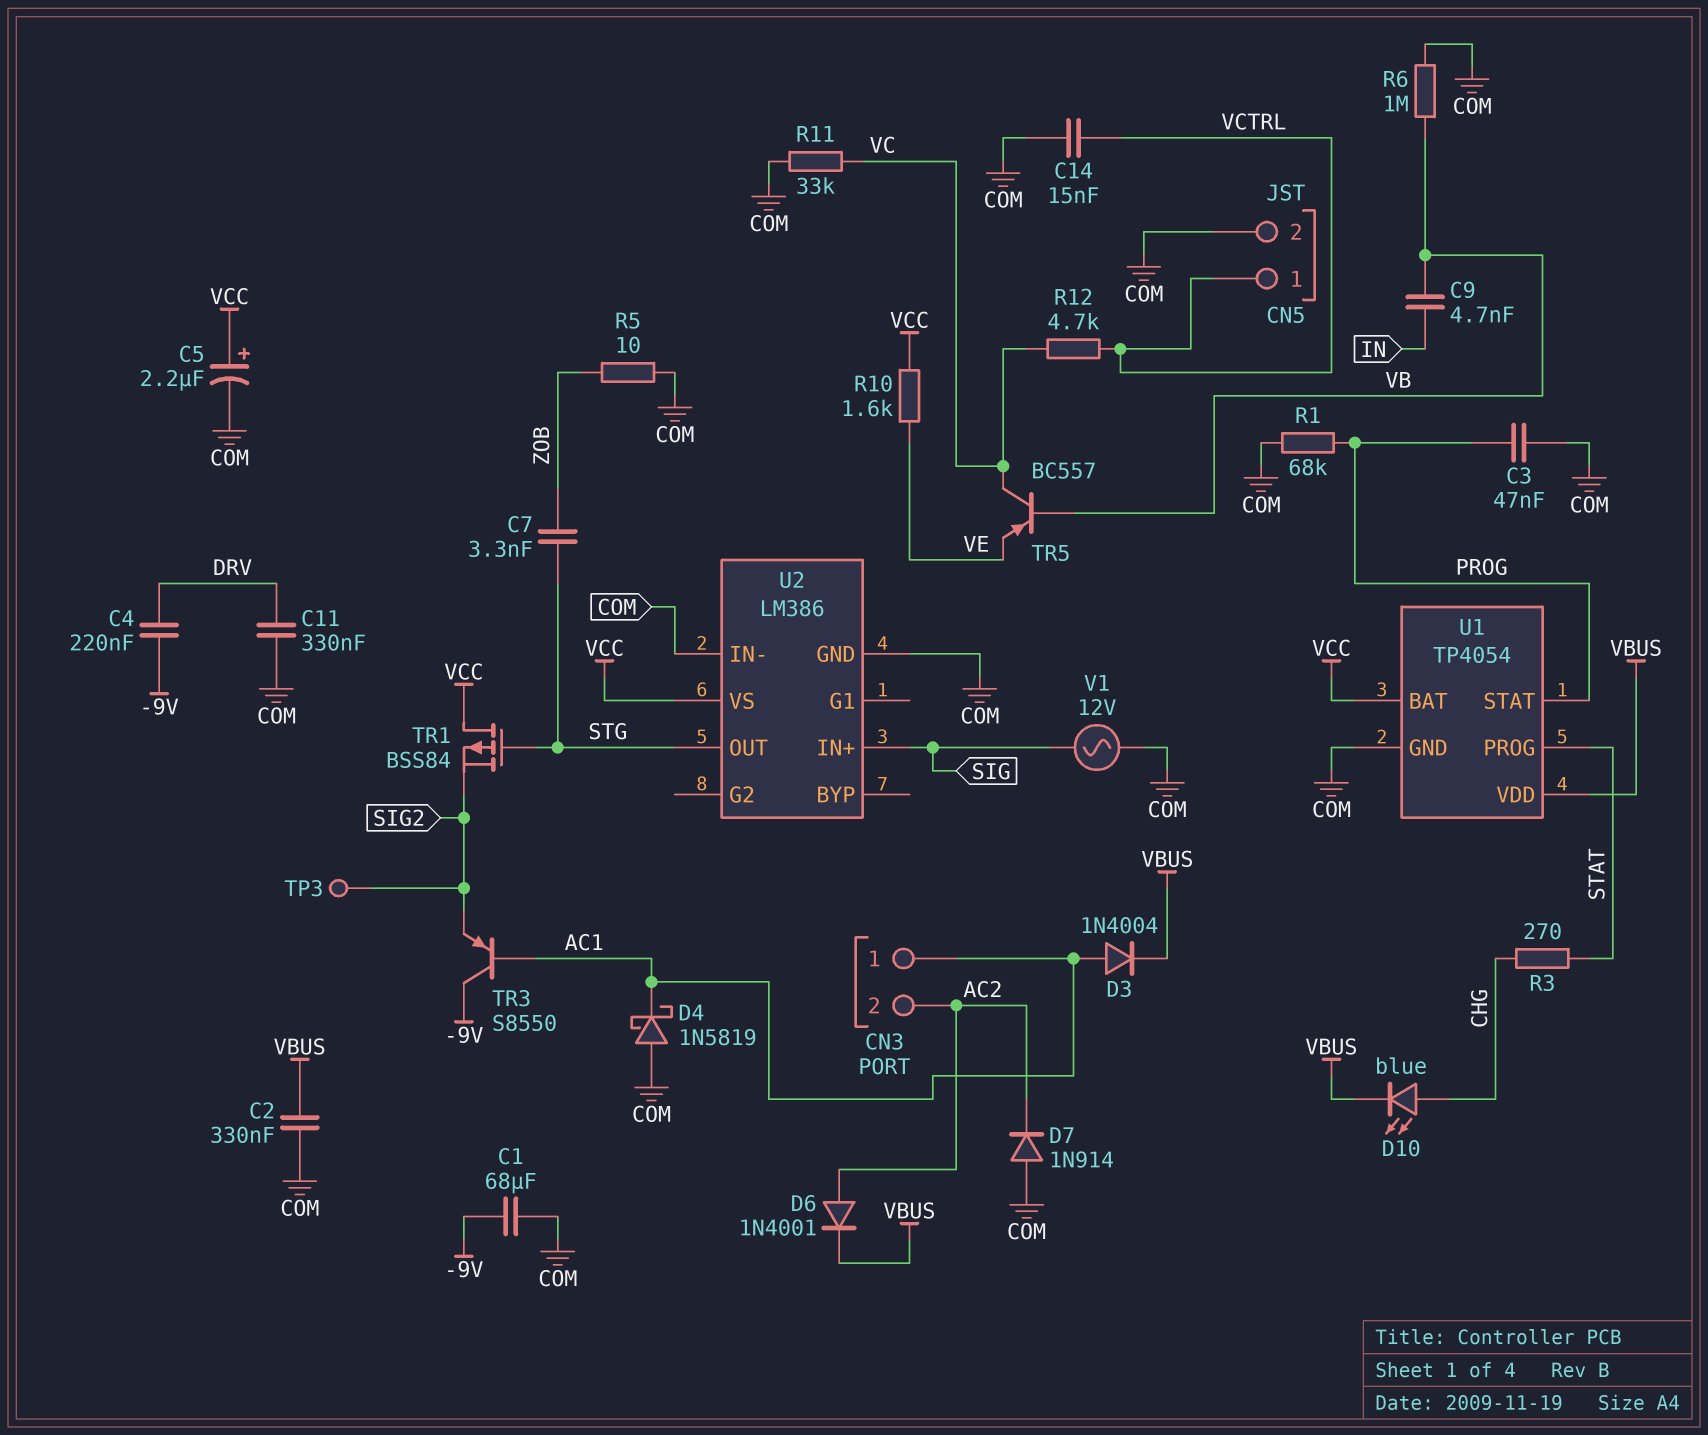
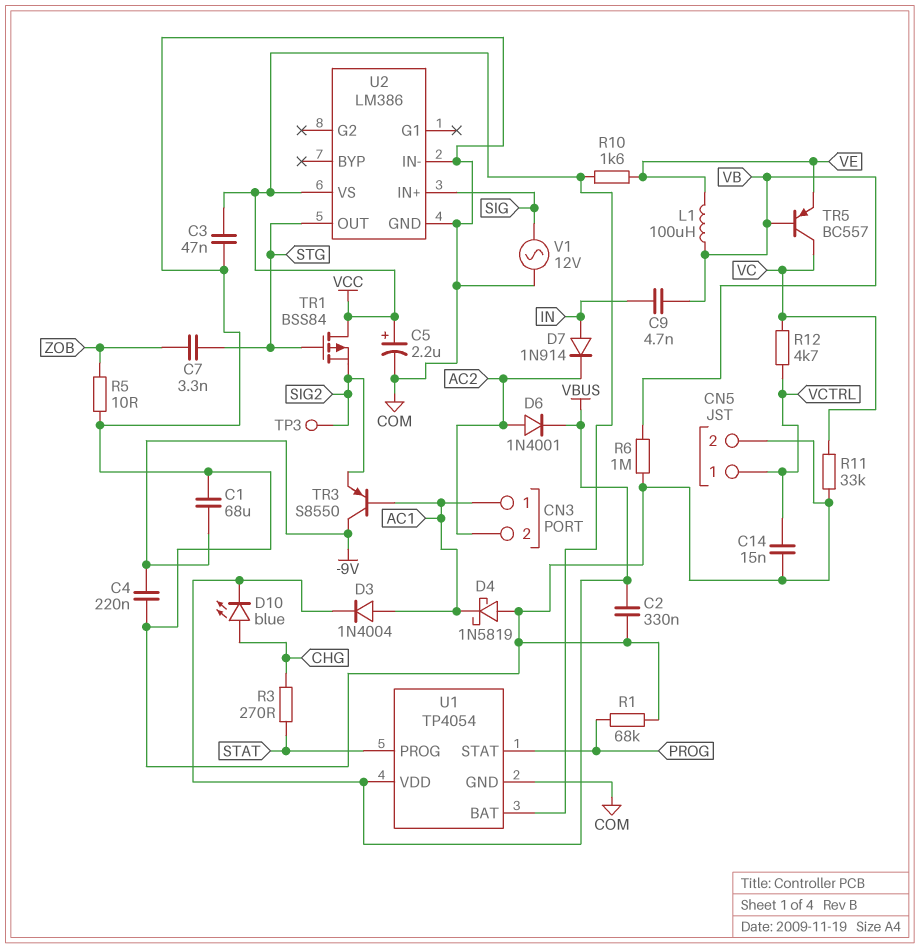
C3: 47nF (COM, PROG) -> 47nF (COM, VCC)
C4: 220nF (-9V, DRV) -> 220nF (-9V, COM)
C11: 330nF (COM, DRV) -> none
D7: diode 1N914 (A COM, K AC2) -> diode 1N914 (A IN, K AC2)
L1: none -> 100uH (VB, VE)

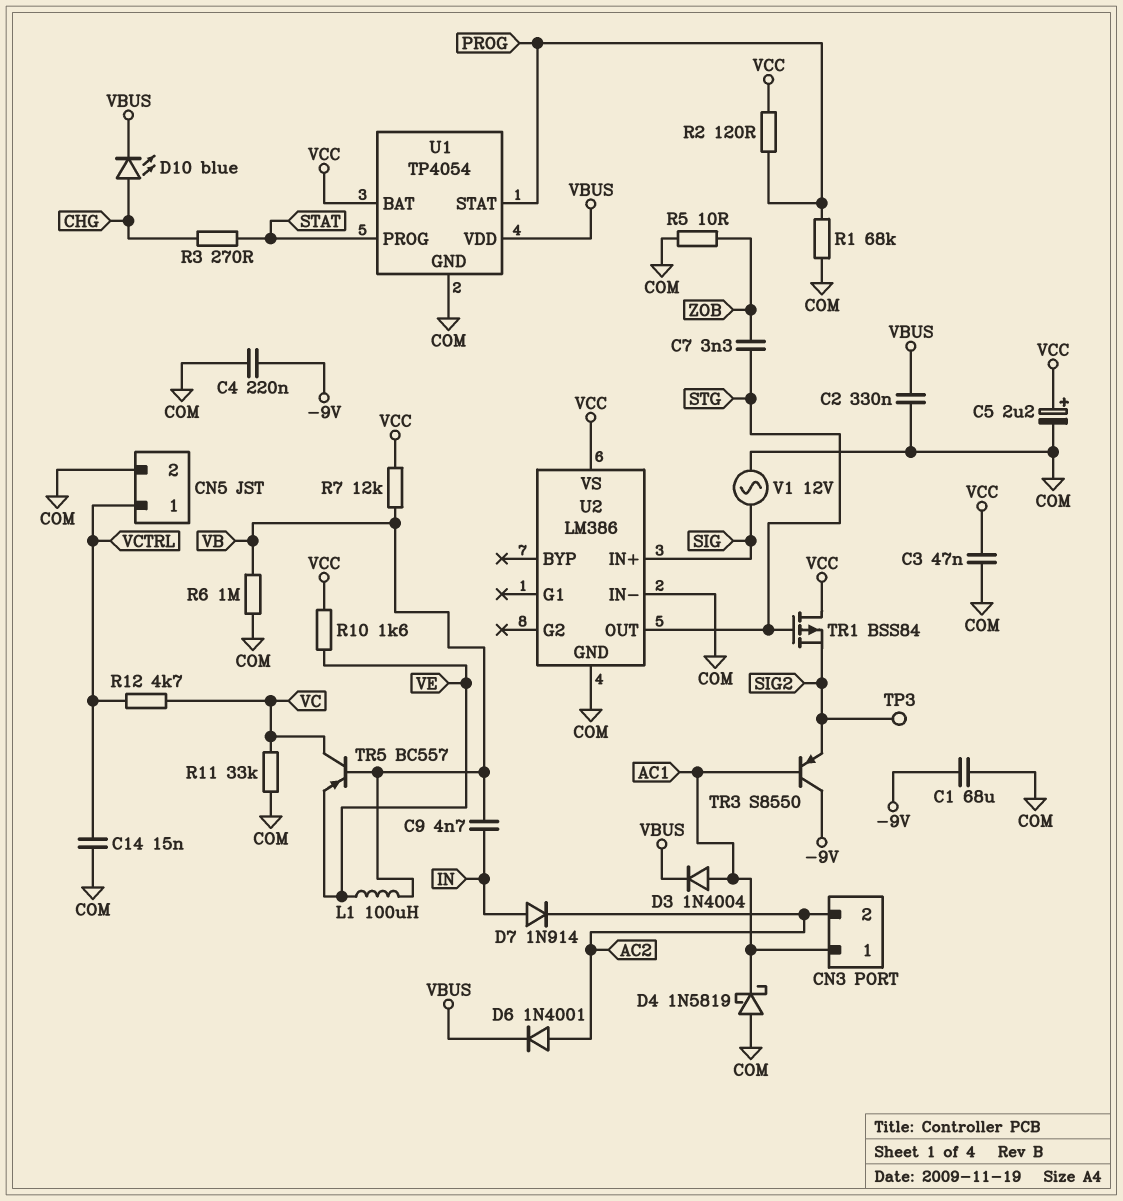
R2: none -> 120 (PROG, VCC)
R7: none -> 12k (VB, VCC)

